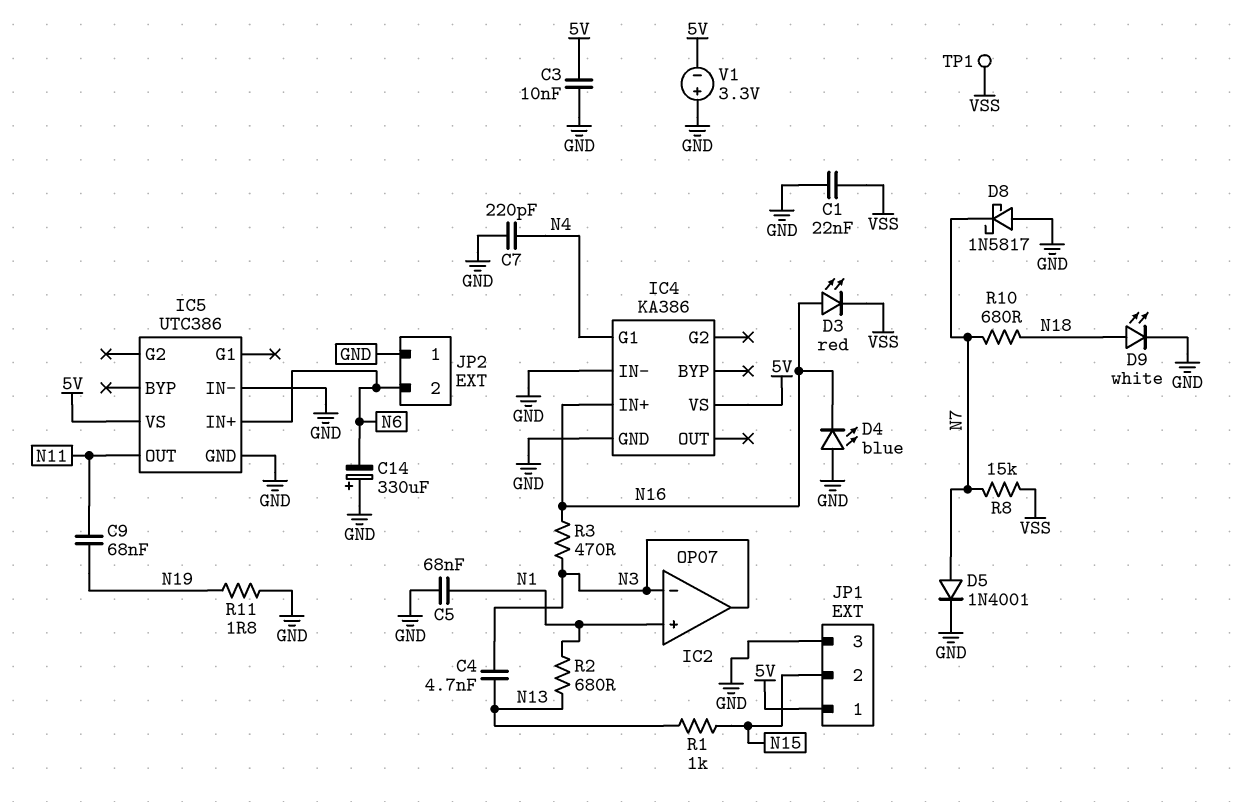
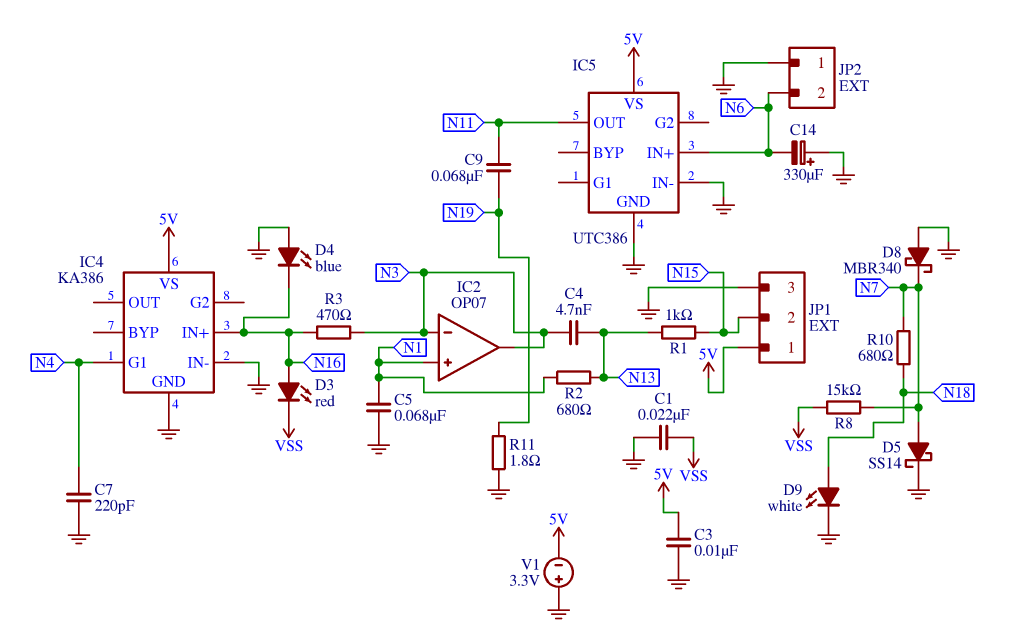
D5: diode 1N4001 (A N7, K GND) -> schottky SS14 (A N7, K GND)
D8: schottky 1N5817 (A GND, K N7) -> schottky MBR340 (A GND, K N7)
TP1: test point (VSS) -> none

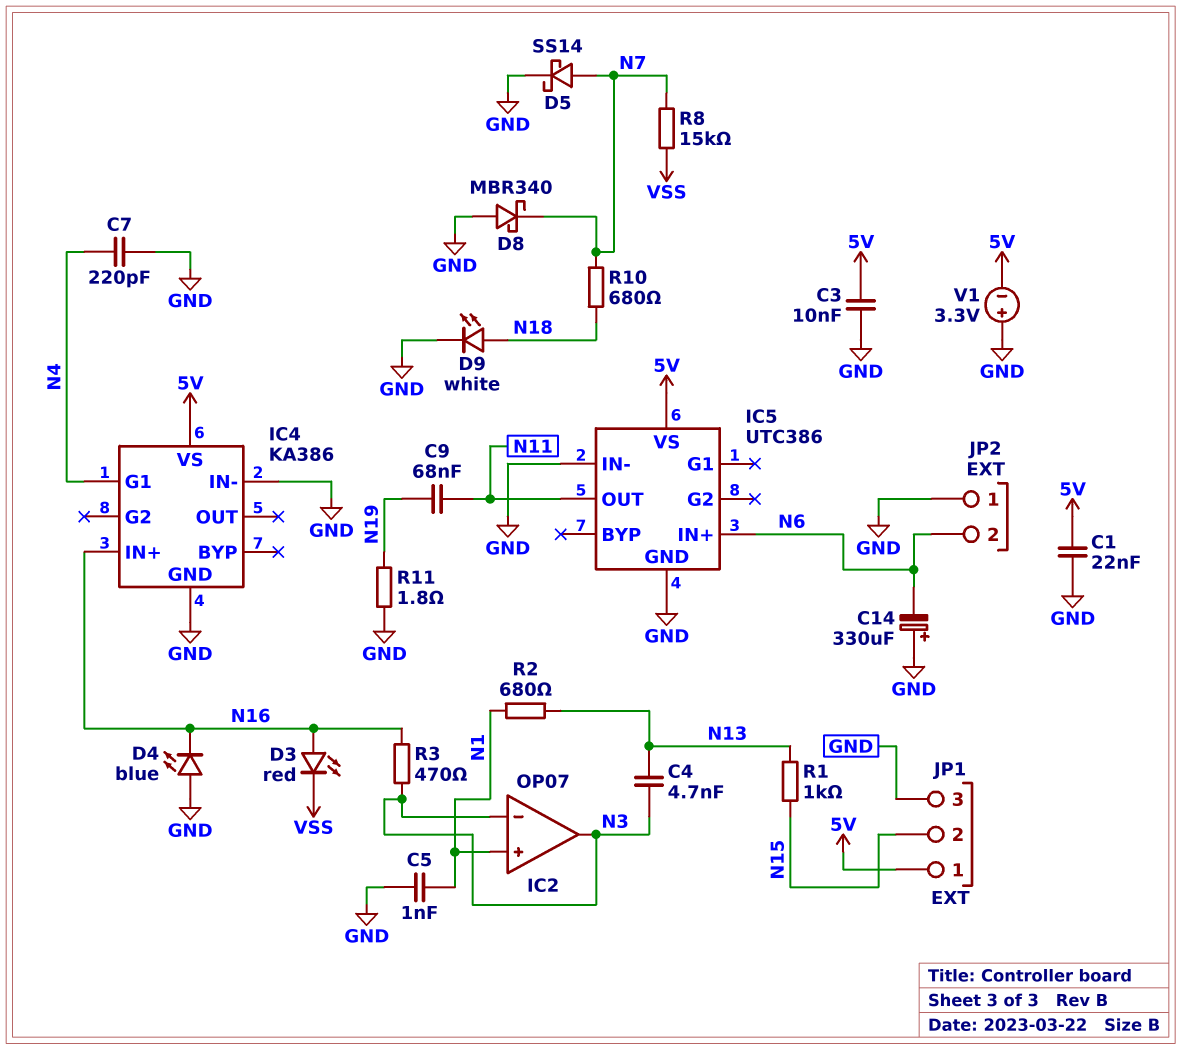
C1: 22nF (GND, VSS) -> 22nF (5V, GND)
C5: 68nF (GND, N1) -> 1nF (GND, N1)

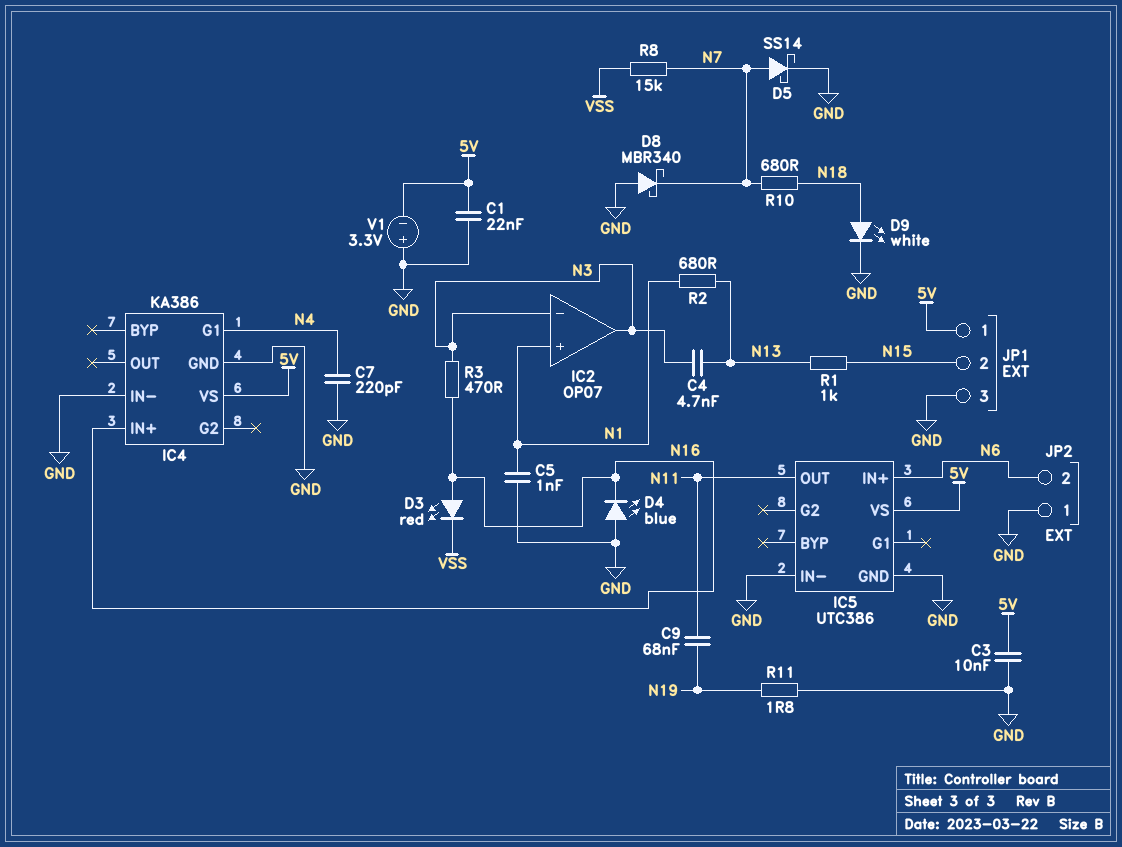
C14: 330uF (plus GND, minus N6) -> none

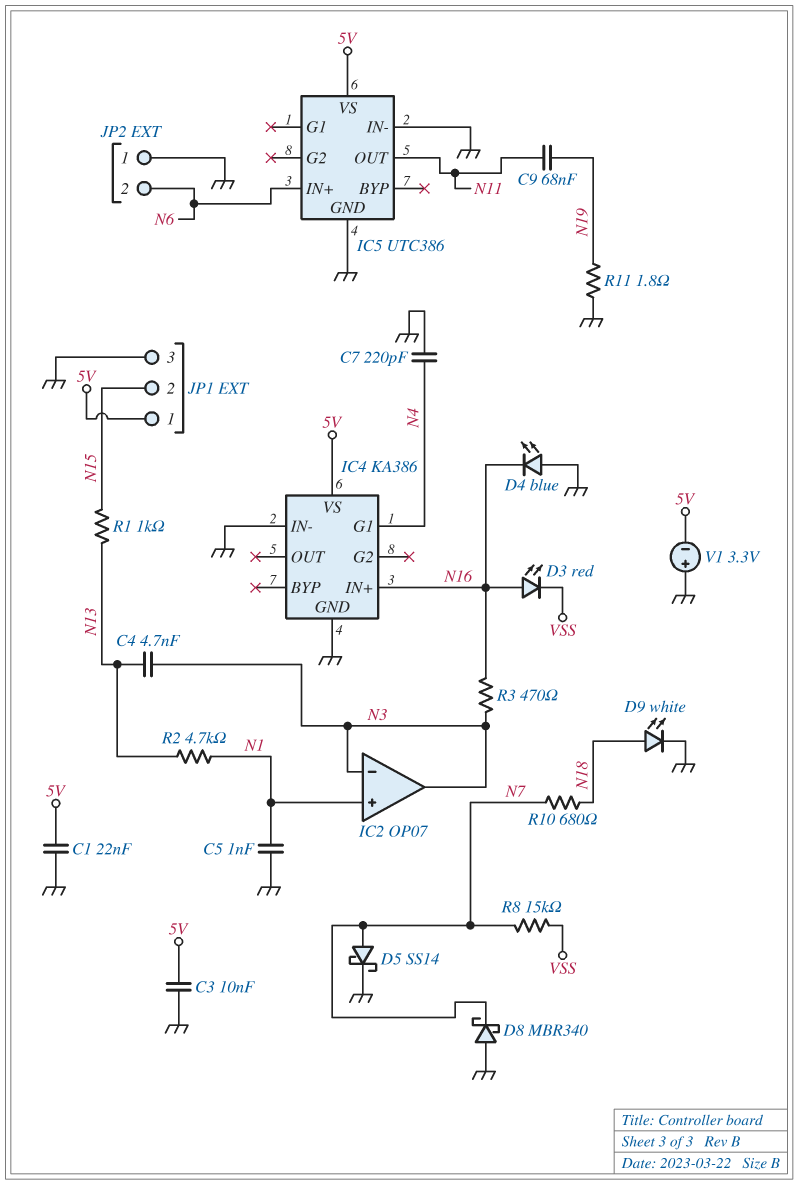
R2: 680 (N1, N13) -> 4.7k (N1, N13)

